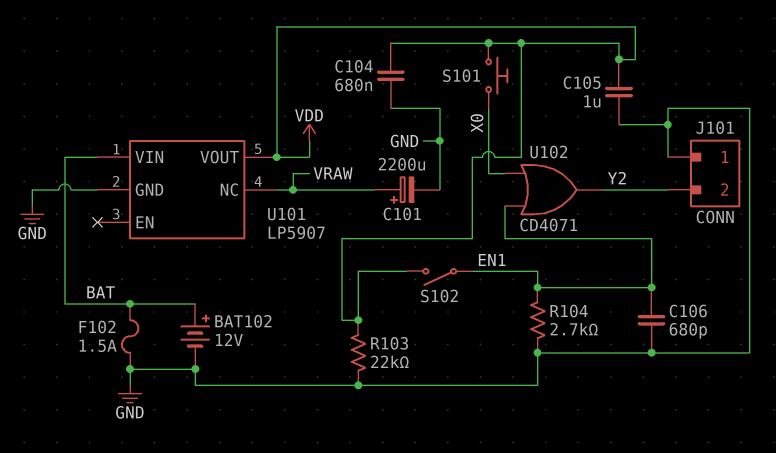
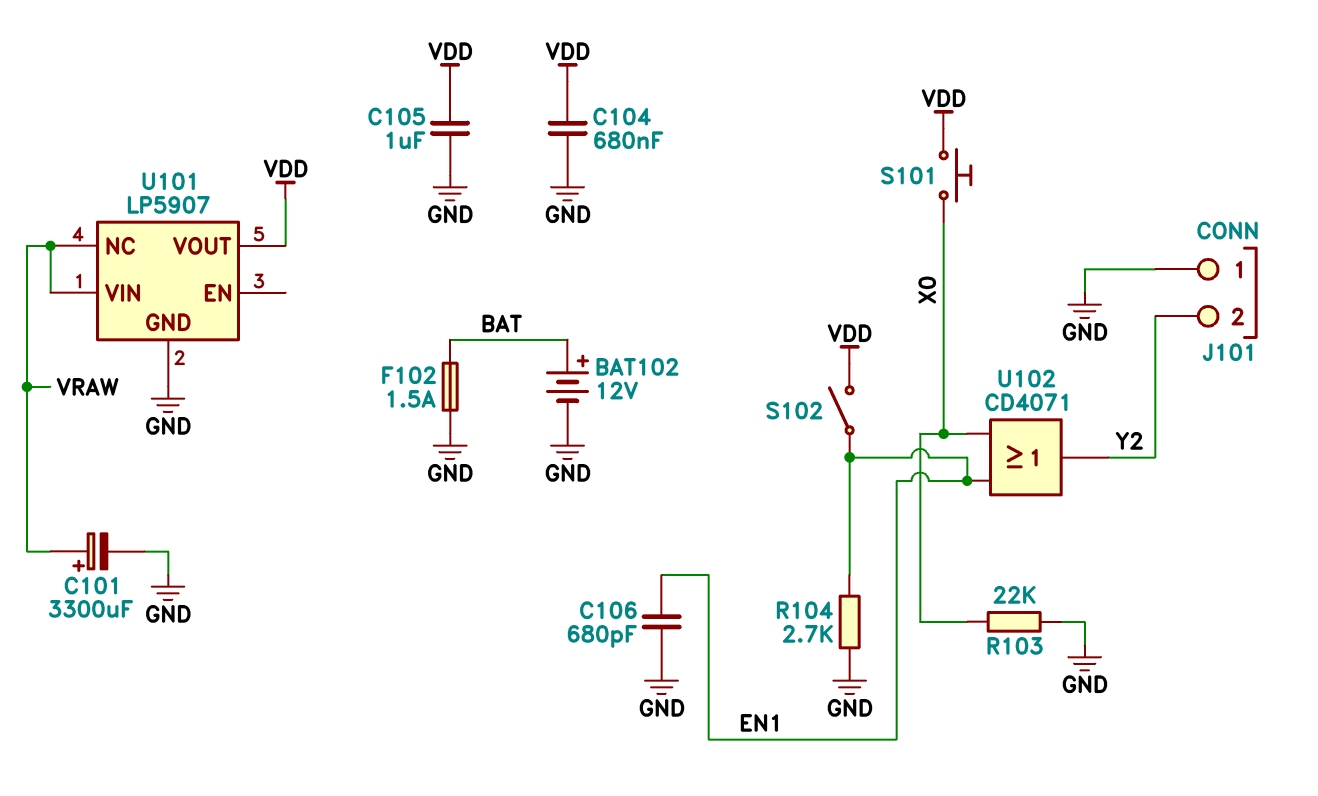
C101: 2200uF (plus VRAW, minus GND) -> 3300uF (plus VRAW, minus GND)
R103: 22k (GND, VDD) -> 22k (GND, X0)
U101 pin VIN: BAT -> VRAW

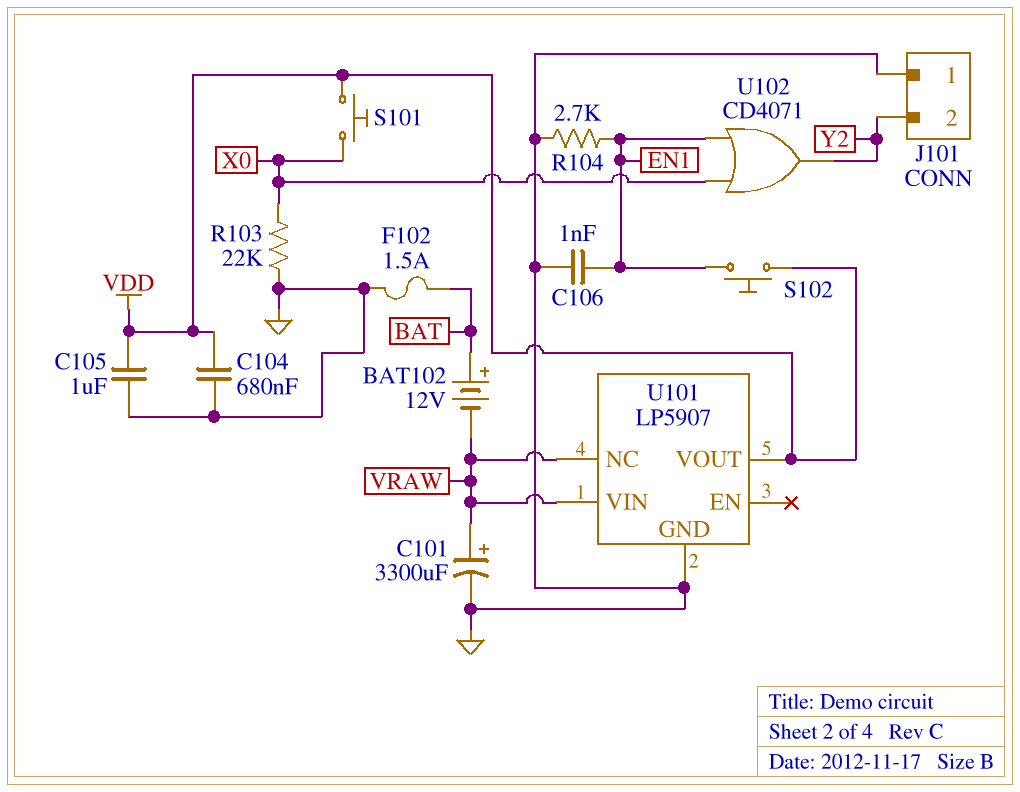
BAT102: 12V (plus BAT, minus GND) -> 12V (plus BAT, minus VRAW)
C106: 680pF (EN1, GND) -> 1nF (EN1, GND)
S102: switch (EN1, VDD) -> button (EN1, VDD)

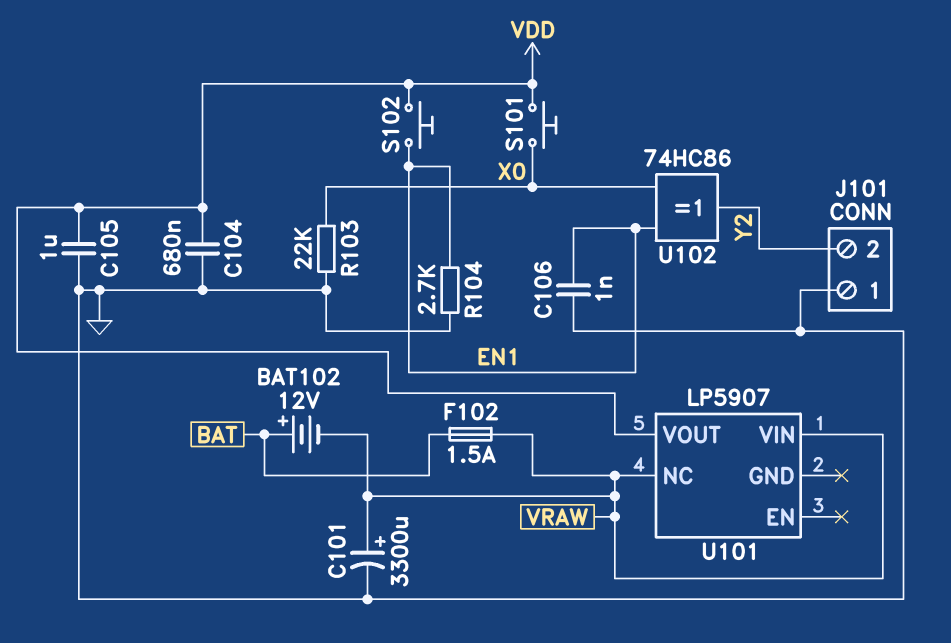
F102: 1.5A (BAT, GND) -> 1.5A (BAT, VRAW)
U101 pin GND: GND -> none
U102: OR CD4071 (in EN1, in X0, out Y2) -> XOR 74HC86 (in EN1, in X0, out Y2)

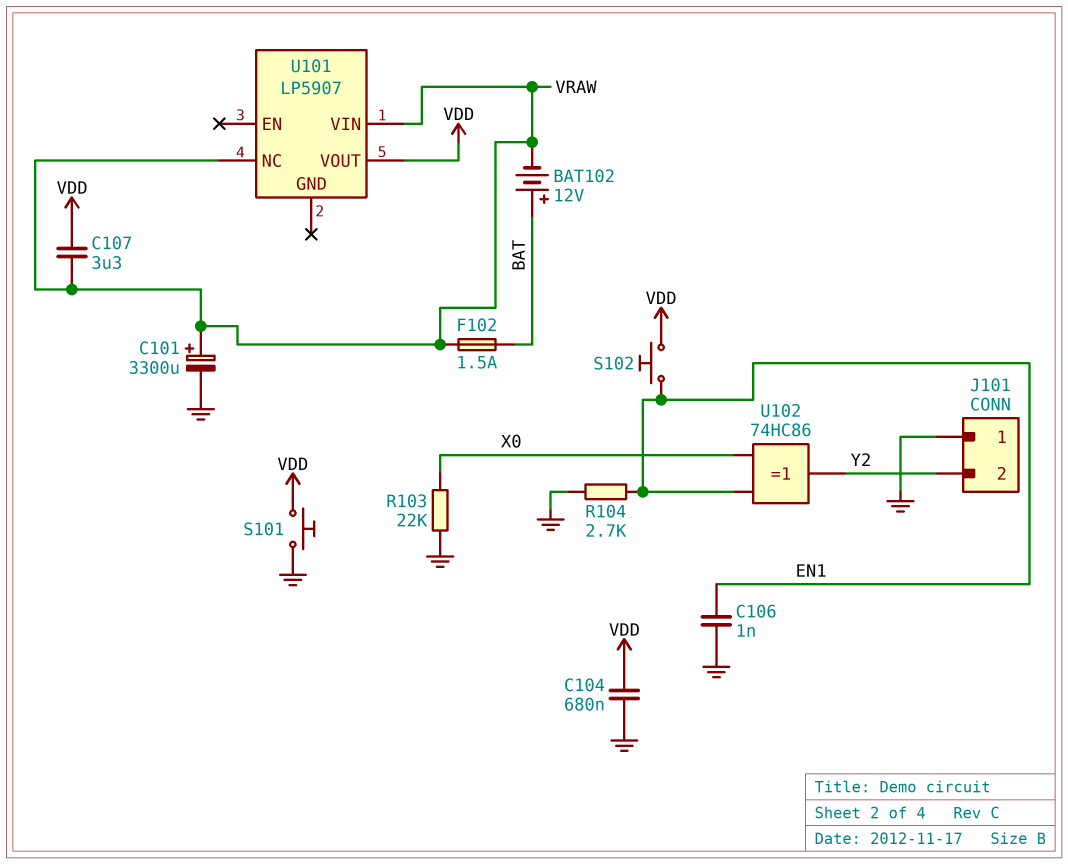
C105: 1uF (GND, VDD) -> none
C107: none -> 3.3uF (VDD, VRAW)
S101: button (VDD, X0) -> button (GND, VDD)

